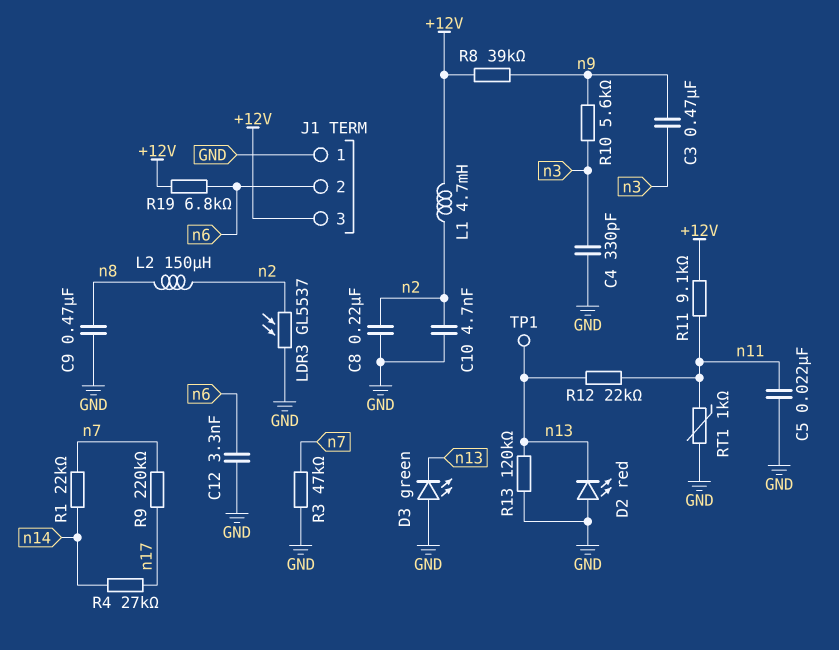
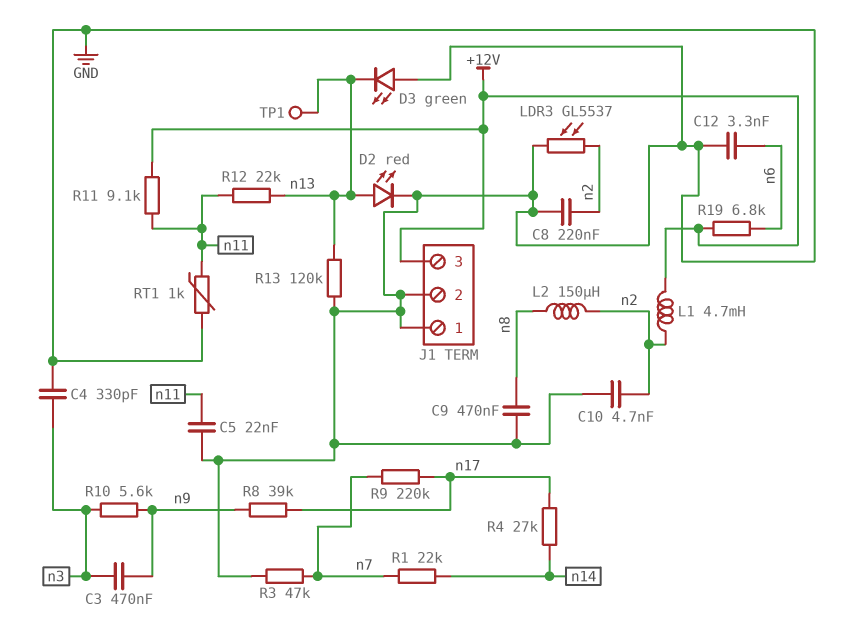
D2: LED red (A GND, K n13) -> LED red (A n13, K GND)
J1 pin 2: n6 -> GND
R8: 39k (+12V, n9) -> 39k (n9, n17)

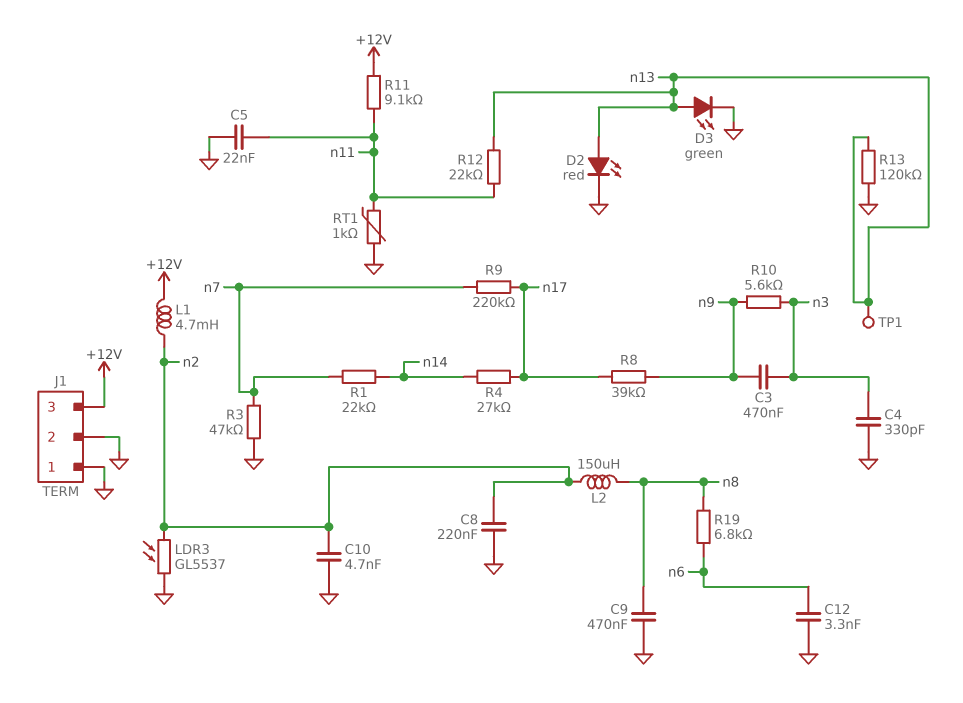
D3: LED green (A GND, K n13) -> LED green (A n13, K GND)
R19: 6.8k (+12V, n6) -> 6.8k (n6, n8)

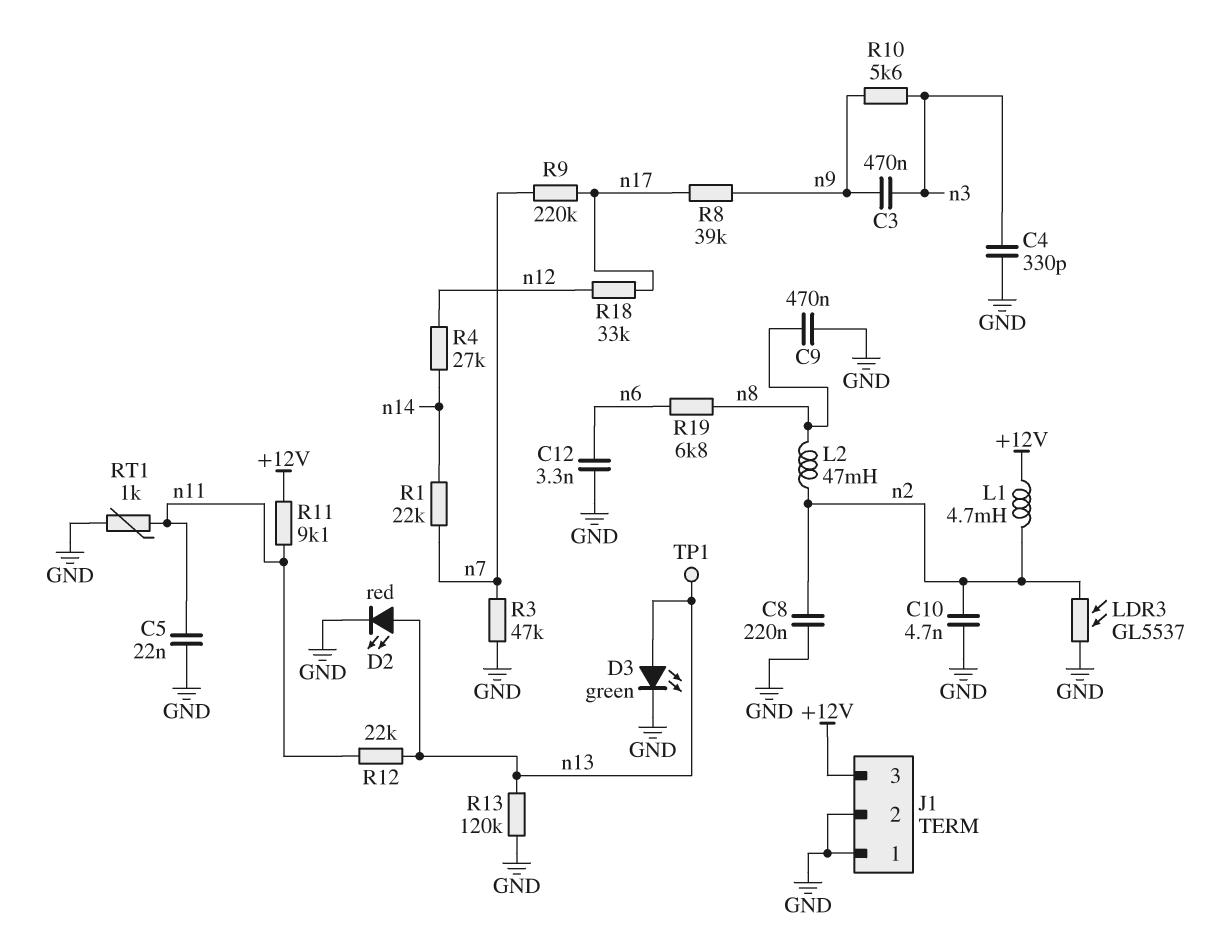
L2: 150uH (n2, n8) -> 47mH (n2, n8)
R4: 27k (n14, n17) -> 27k (n12, n14)
R18: none -> 33k (n12, n17)

